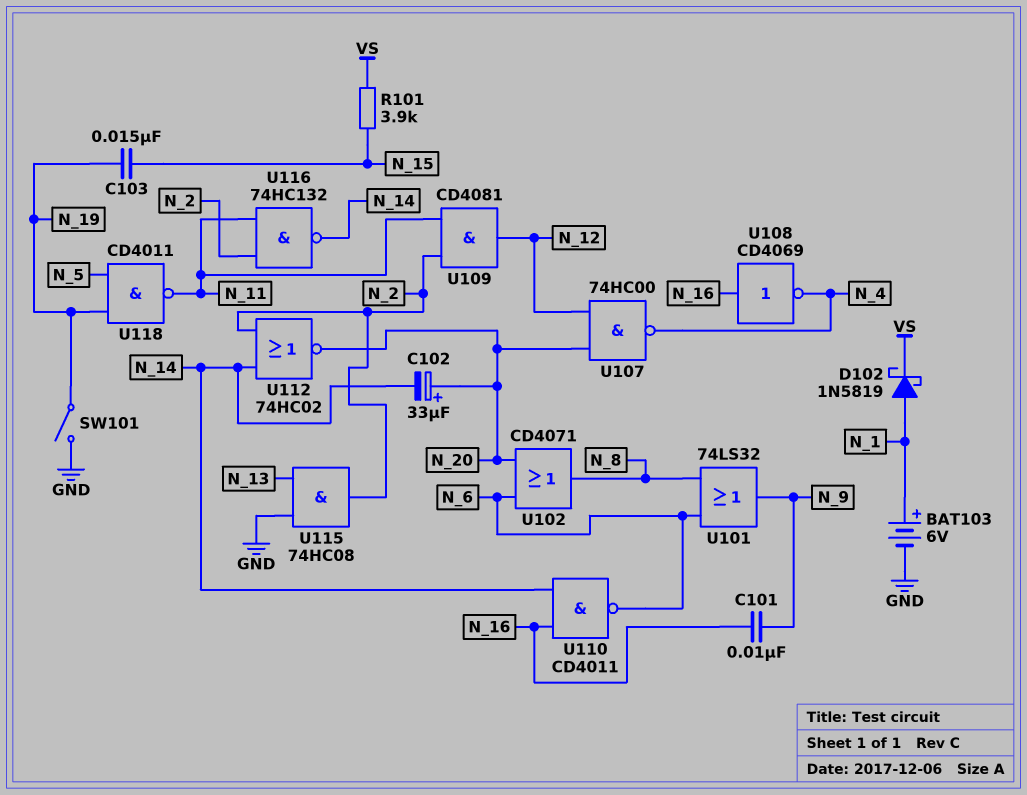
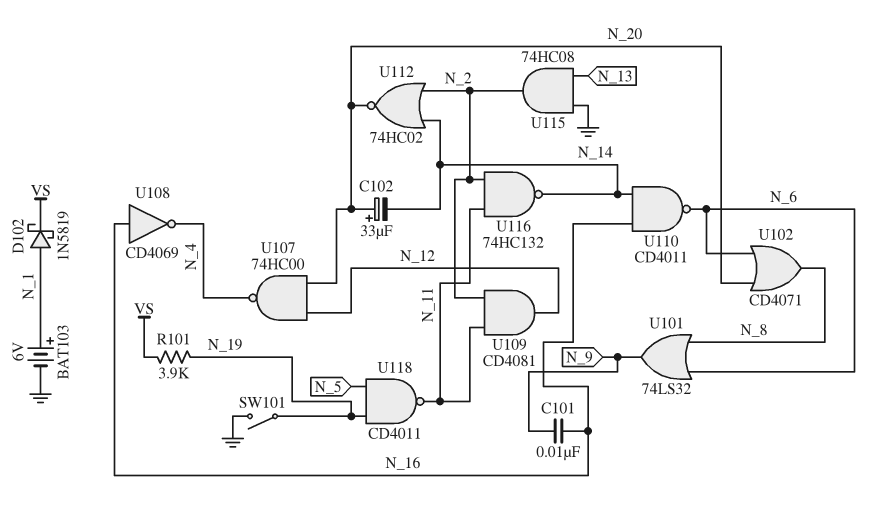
C103: 15nF (N_15, N_19) -> none
R101: 3.9k (N_15, VS) -> 3.9k (N_19, VS)

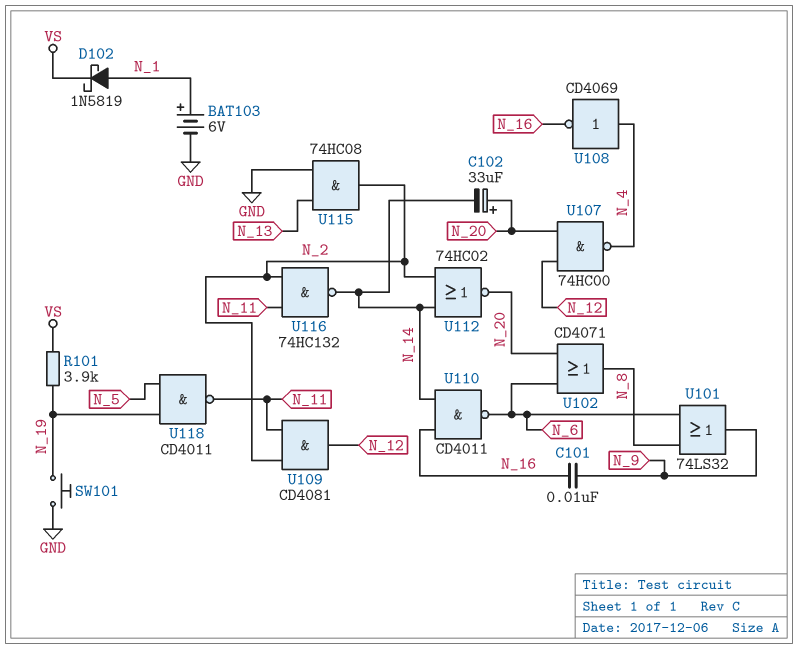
SW101: switch (GND, N_19) -> button (GND, N_19)
U108: NOT CD4069 (in N_16, out N_4) -> NOT CD4069 (in N_4, out N_16)

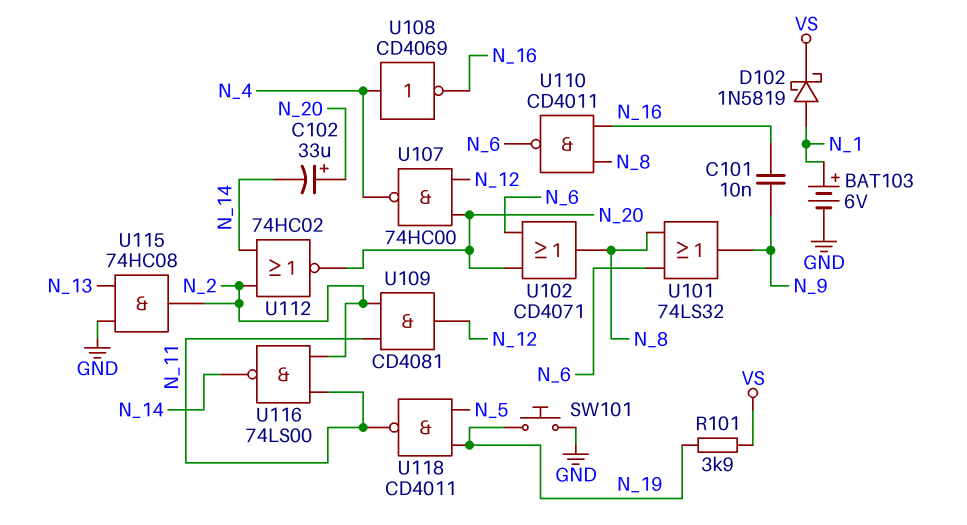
U110: NAND CD4011 (in N_14, in N_16, out N_6) -> NAND CD4011 (in N_8, in N_16, out N_6)
U116: NAND 74HC132 (in N_2, in N_11, out N_14) -> NAND 74LS00 (in N_2, in N_11, out N_14)

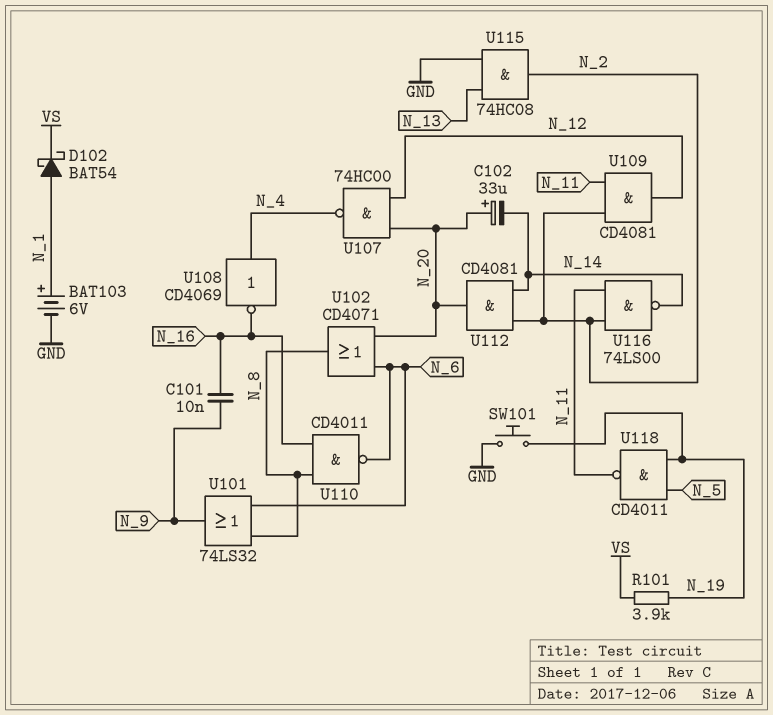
D102: schottky 1N5819 (A N_1, K VS) -> schottky BAT54 (A N_1, K VS)
U112: NOR 74HC02 (in N_2, in N_14, out N_20) -> AND CD4081 (in N_2, in N_14, out N_20)

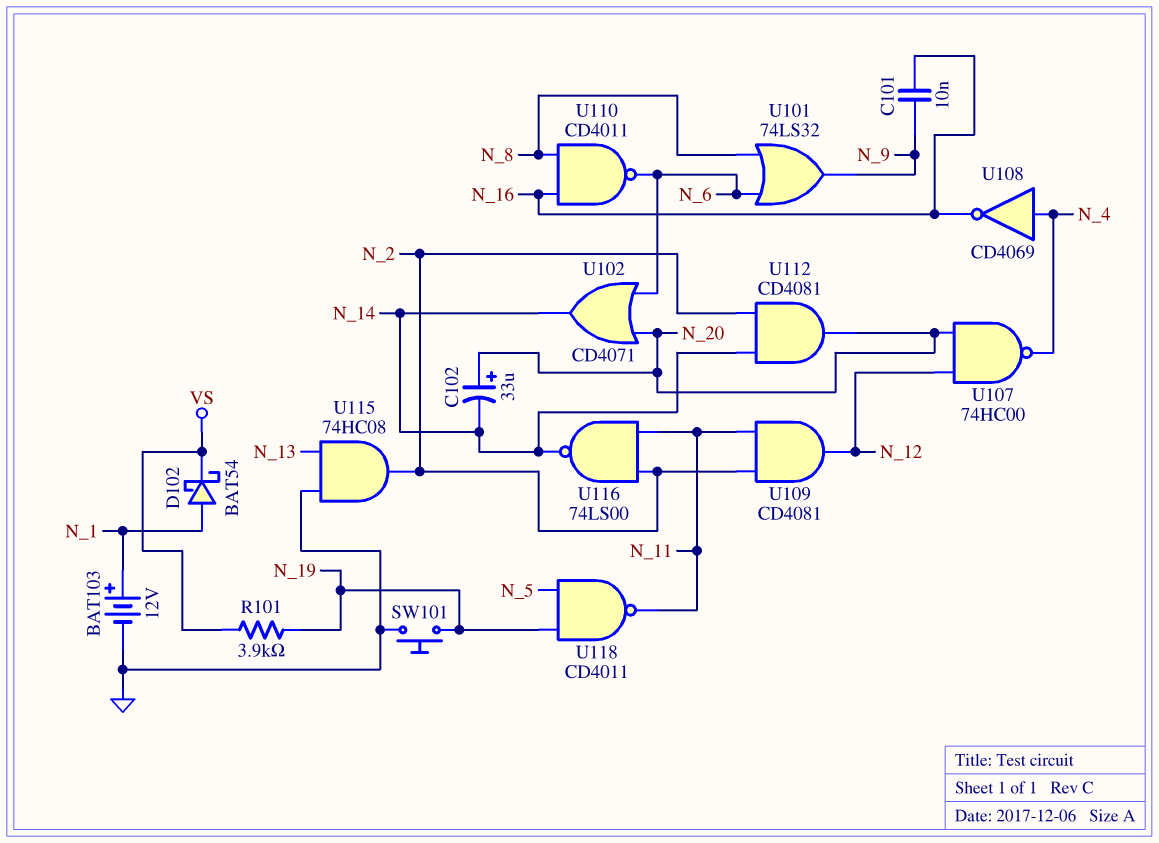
BAT103: 6V (plus N_1, minus GND) -> 12V (plus N_1, minus GND)
U102: OR CD4071 (in N_6, in N_20, out N_8) -> OR CD4071 (in N_6, in N_20, out N_14)

